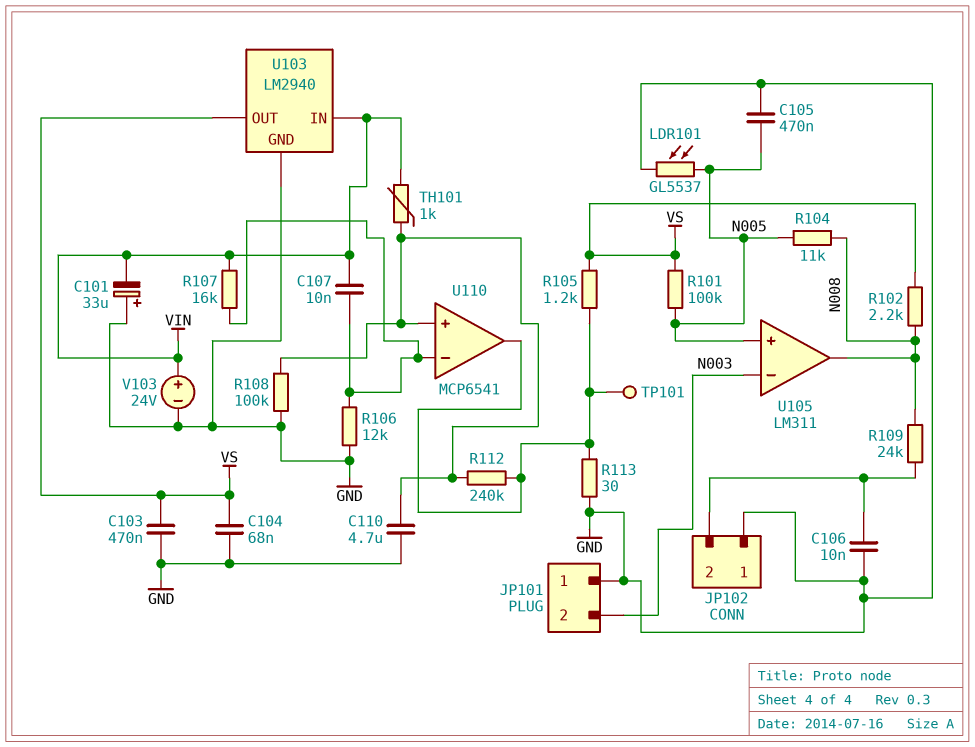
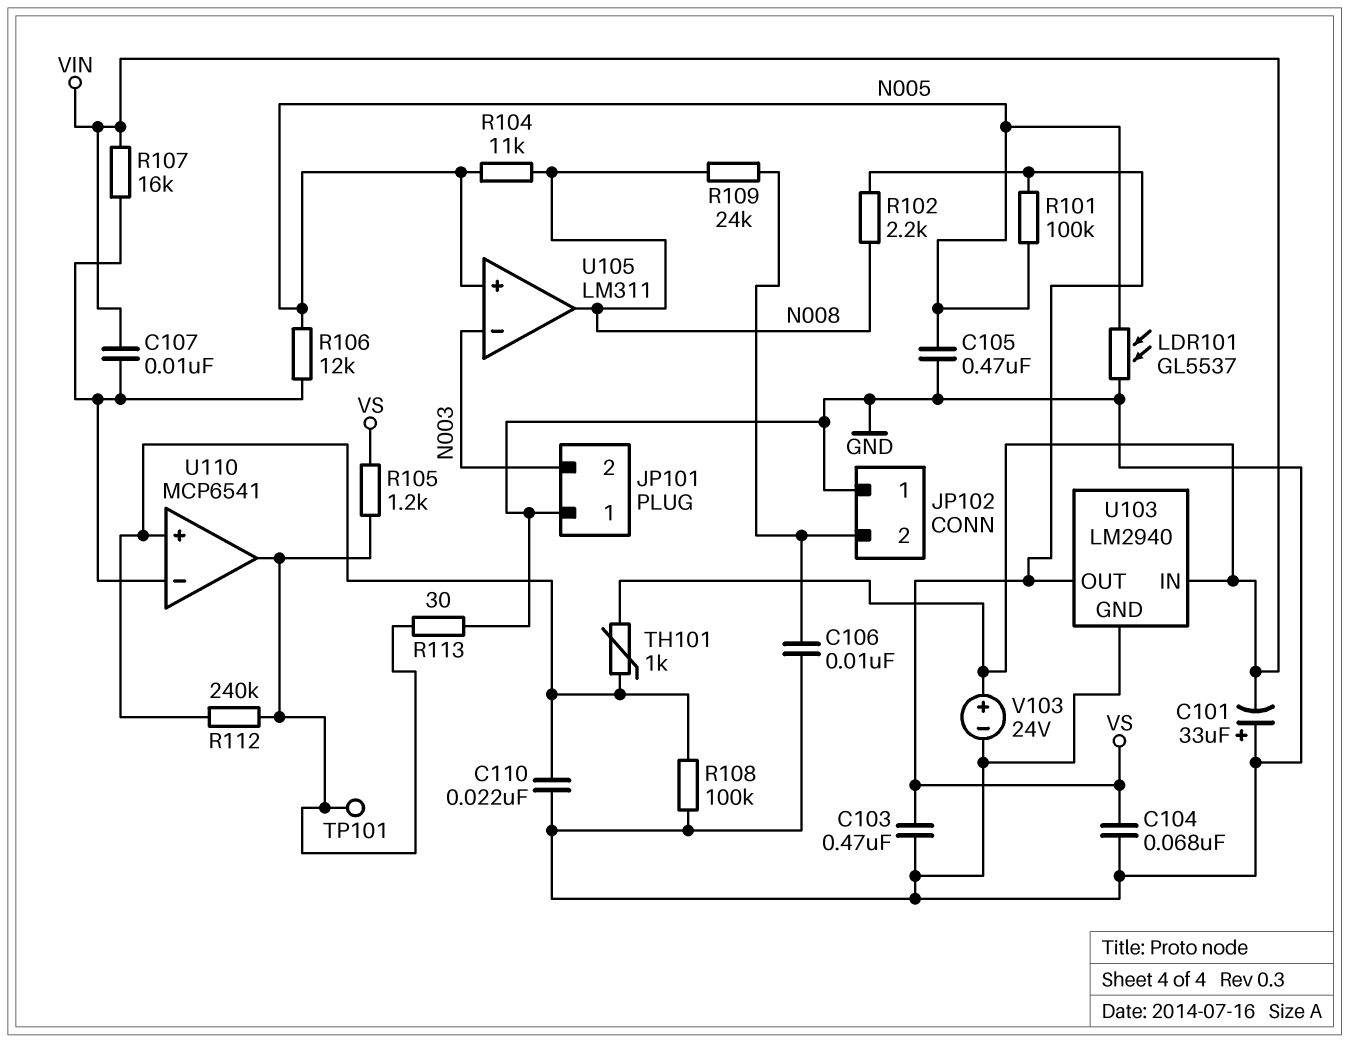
C110: 4.7uF (GND, U110/in+) -> 22nF (GND, U110/in+)
R106: 12k (GND, U110/in-) -> 12k (N005, U110/in-)

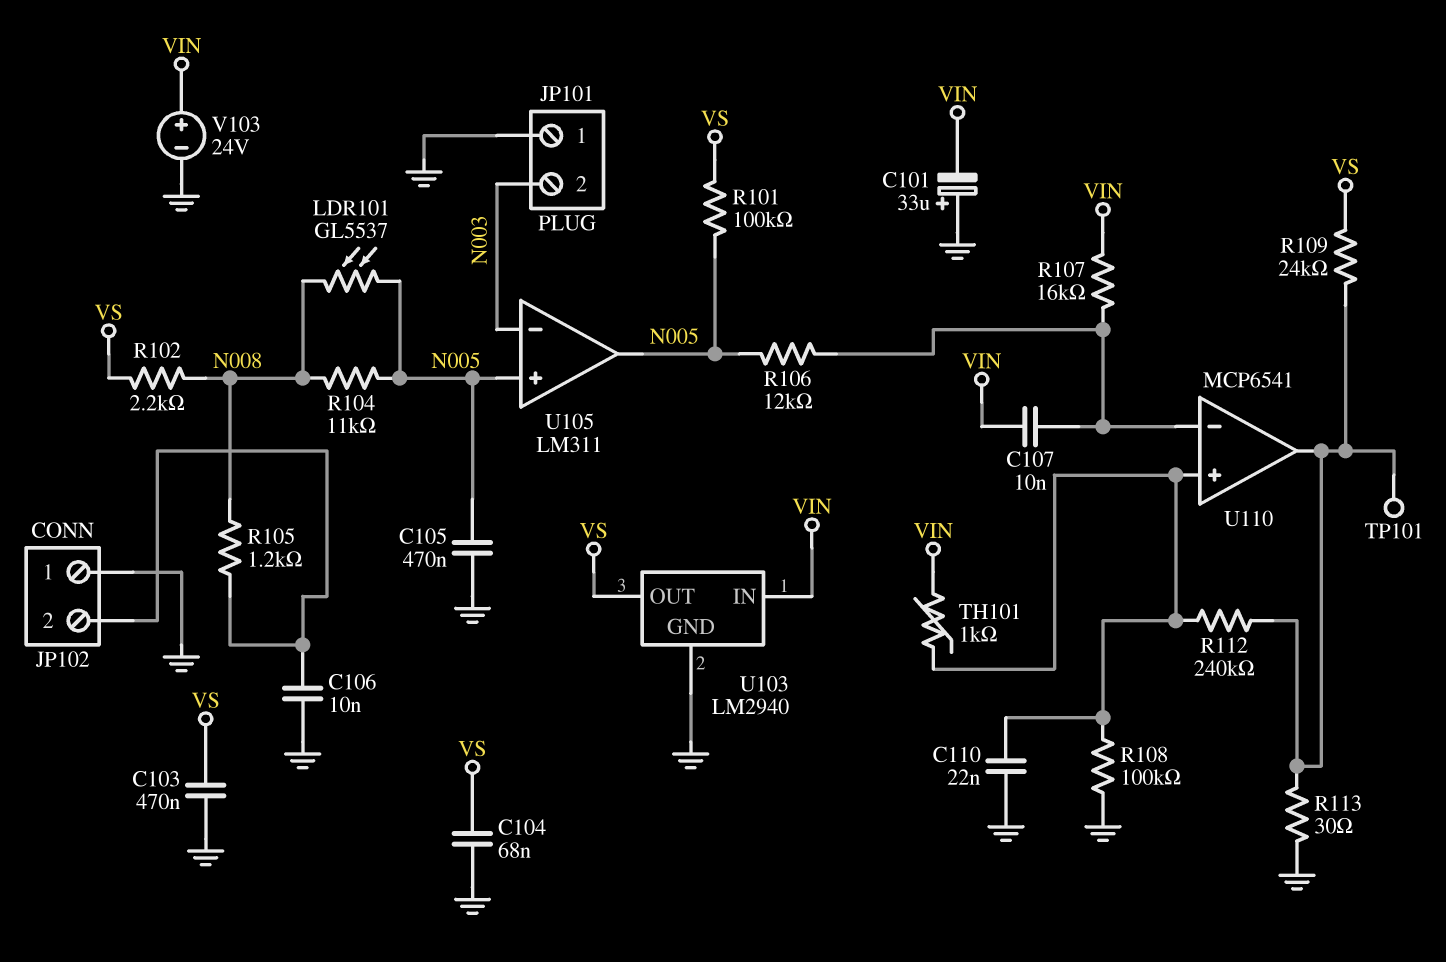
LDR101: GL5537 (GND, N005) -> GL5537 (N005, N008)
R105: 1.2k (U110/out, VS) -> 1.2k (JP102/2, N008)
R109: 24k (JP102/2, N008) -> 24k (U110/out, VS)
U105 pin out: N008 -> N005

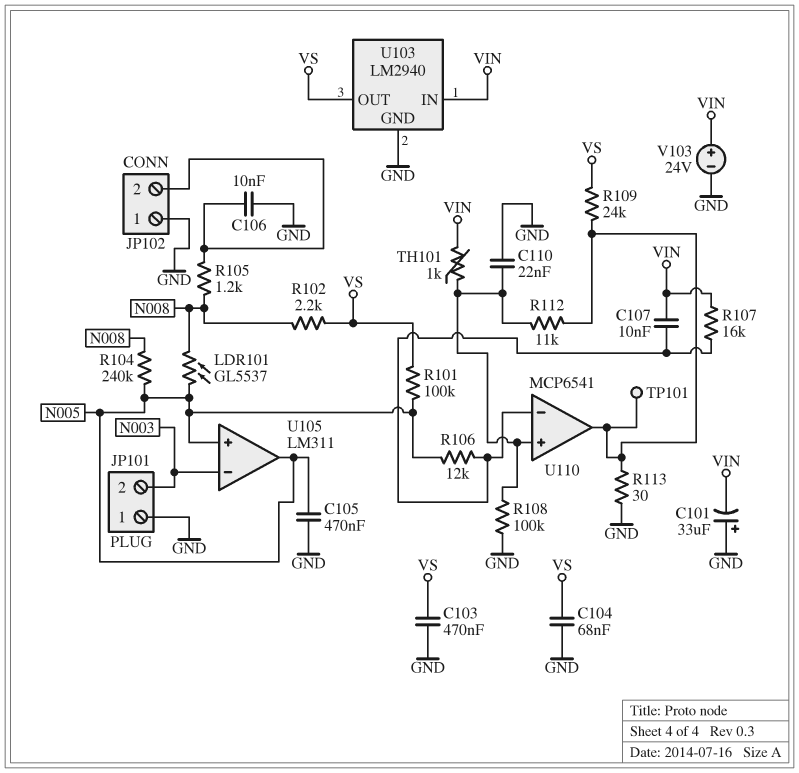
R104: 11k (N005, N008) -> 240k (N005, N008)
R112: 240k (U110/in+, U110/out) -> 11k (U110/in+, U110/out)

